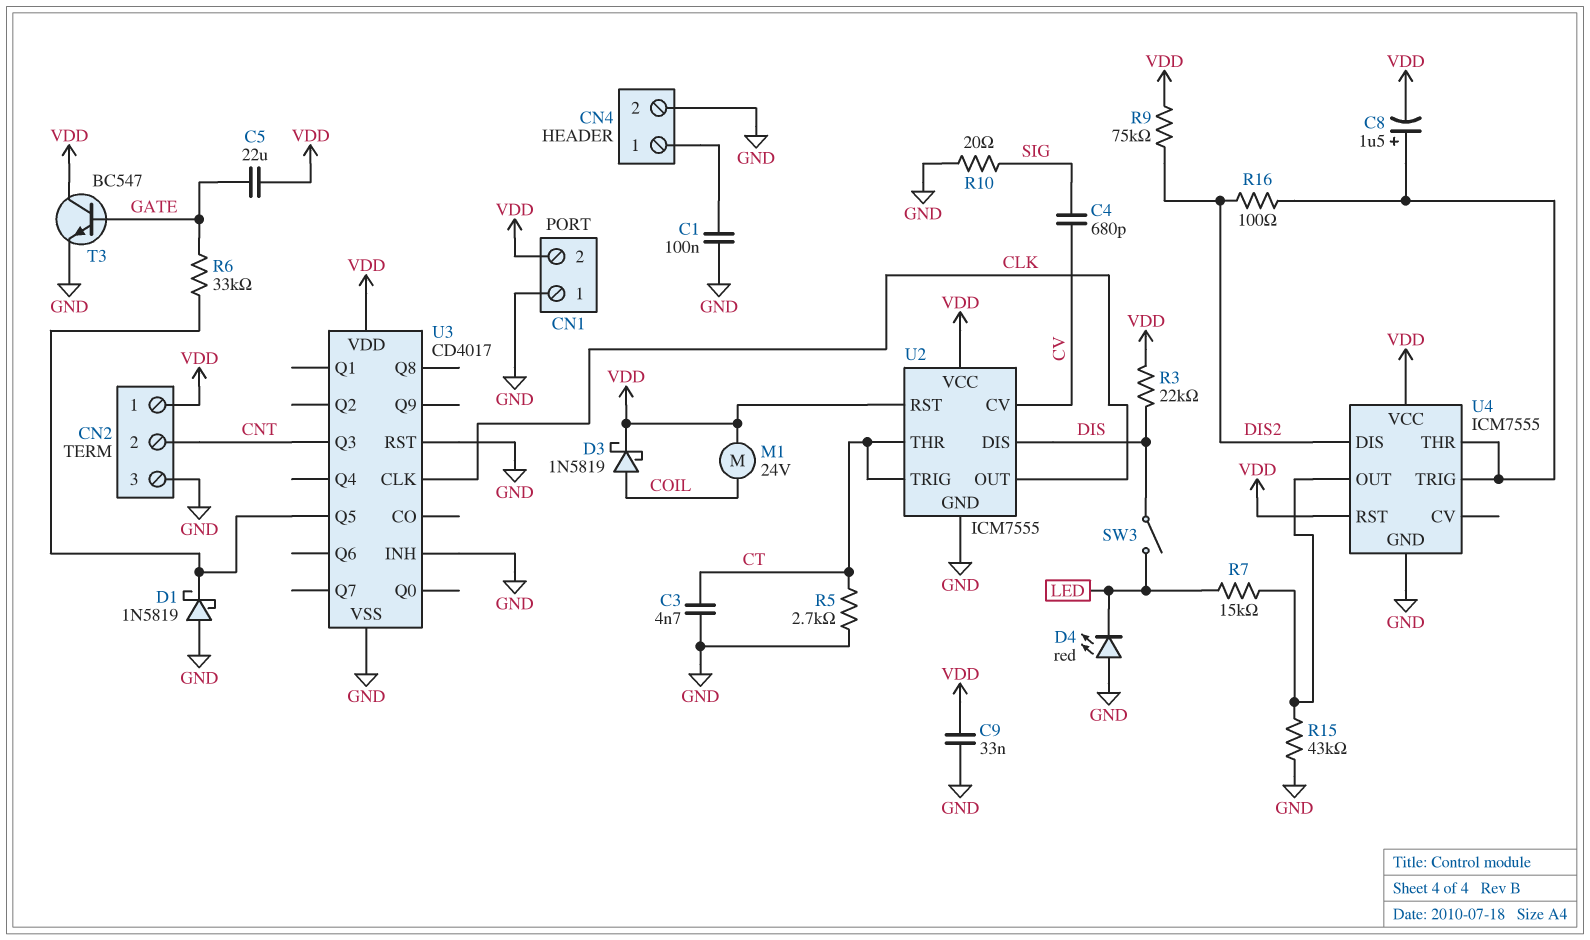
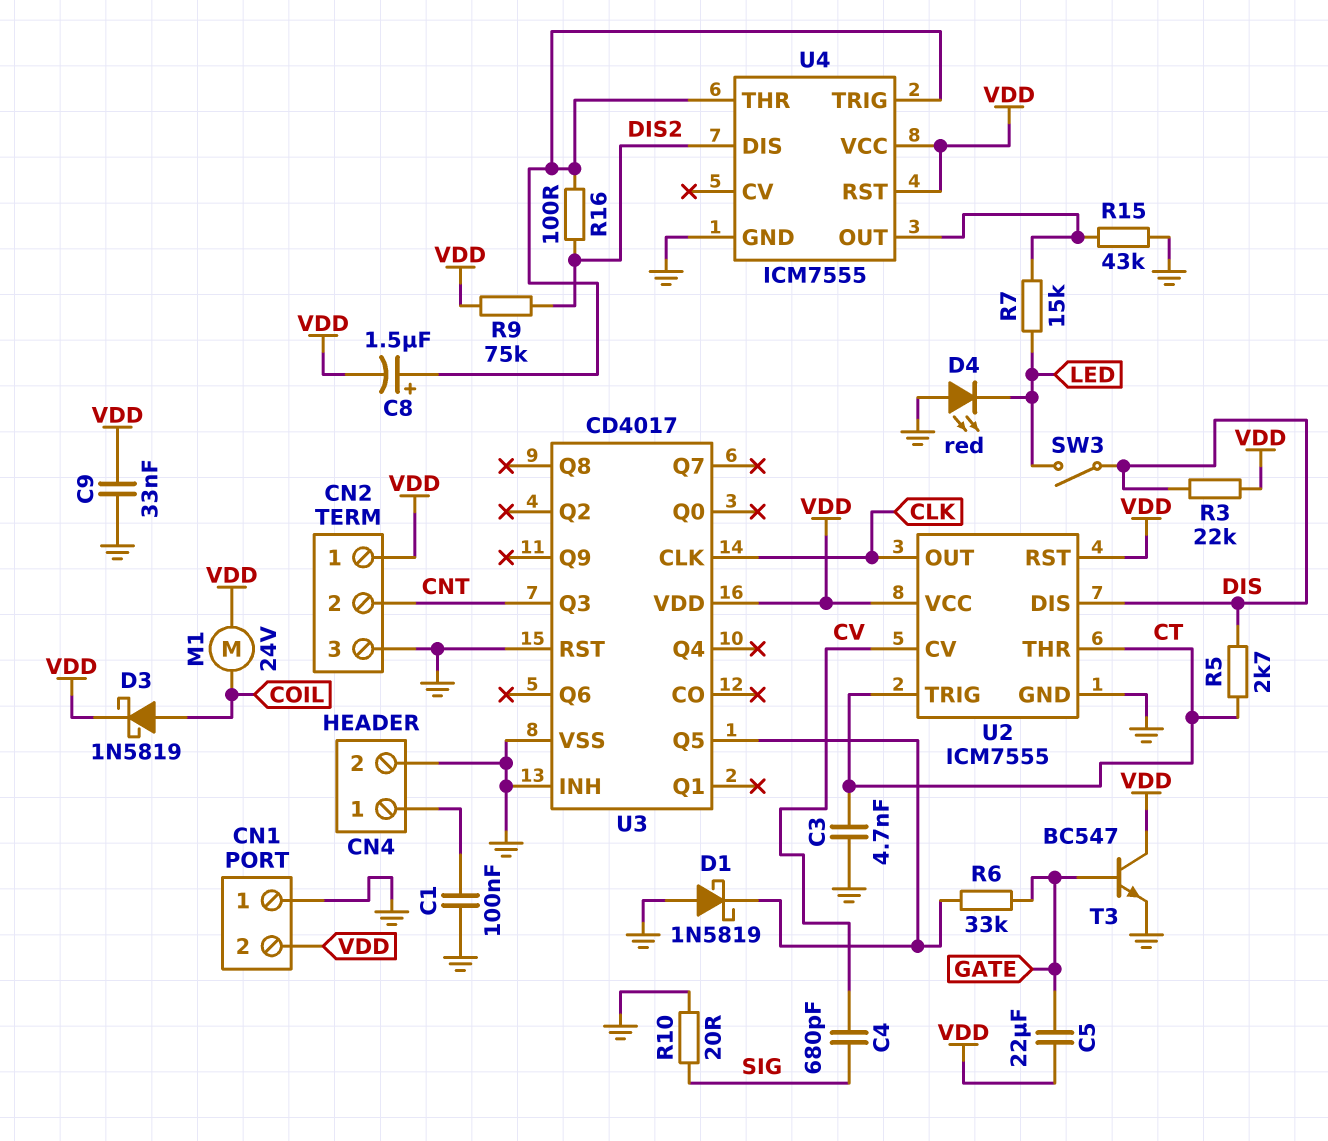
R5: 2.7k (CT, GND) -> 2.7k (CT, DIS)

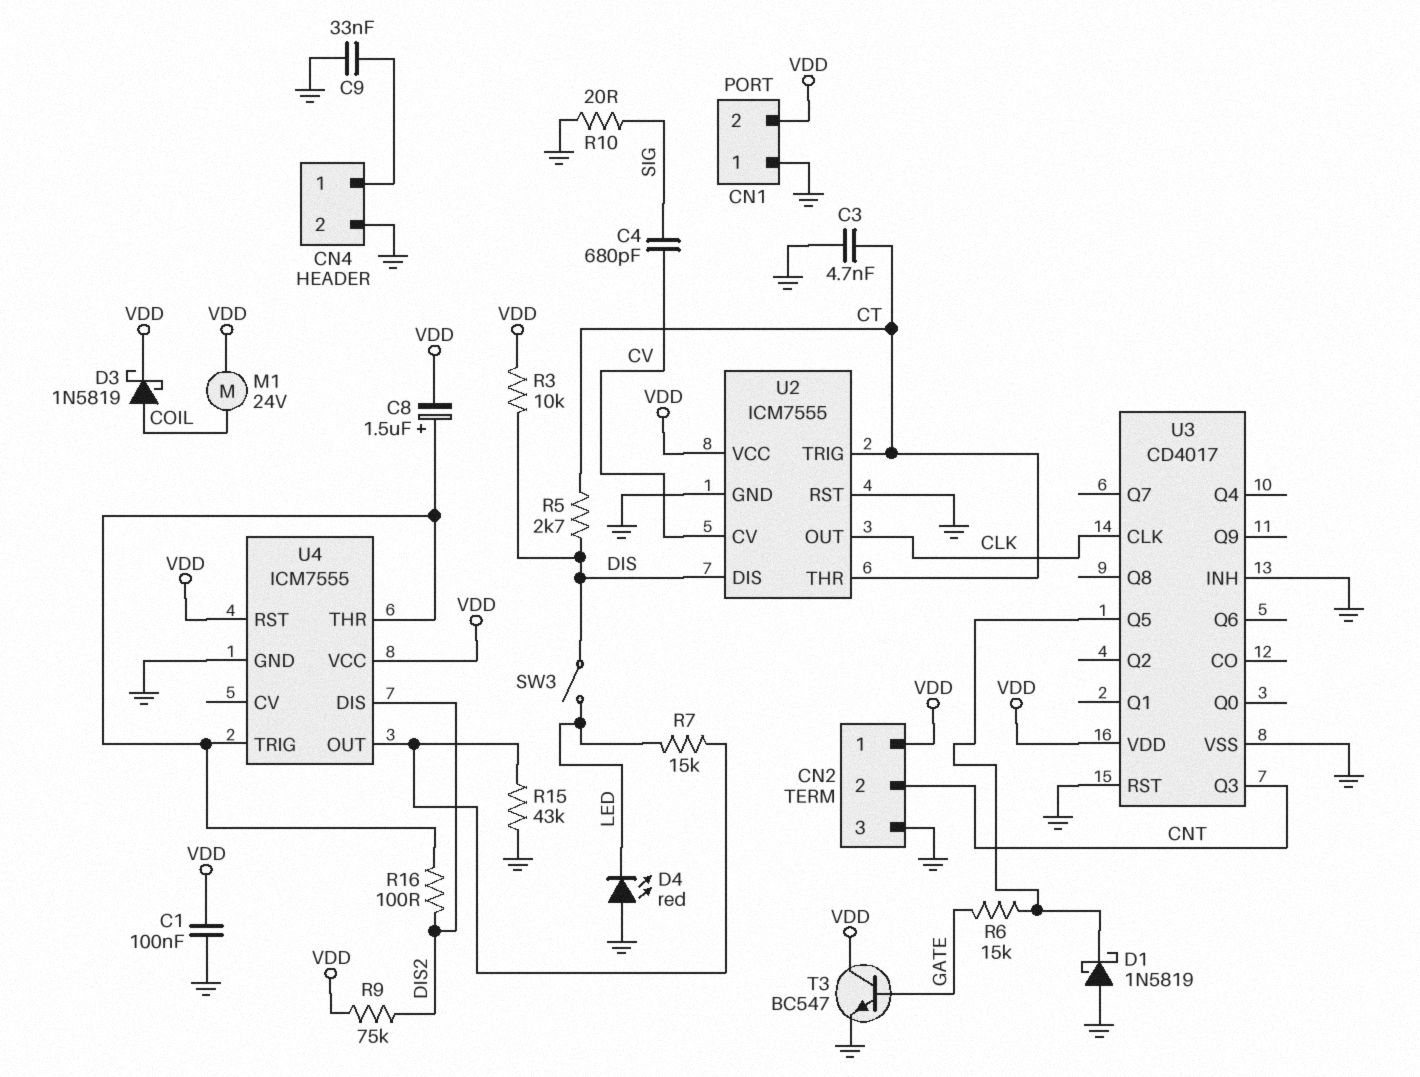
C1: 100nF (CN4/1, GND) -> 100nF (GND, VDD)
C5: 22uF (GATE, VDD) -> none
C9: 33nF (GND, VDD) -> 33nF (CN4/1, GND)
R3: 22k (DIS, VDD) -> 10k (DIS, VDD)
R6: 33k (GATE, U3/Q5) -> 15k (GATE, U3/Q5)
U2 pin RST: VDD -> GND

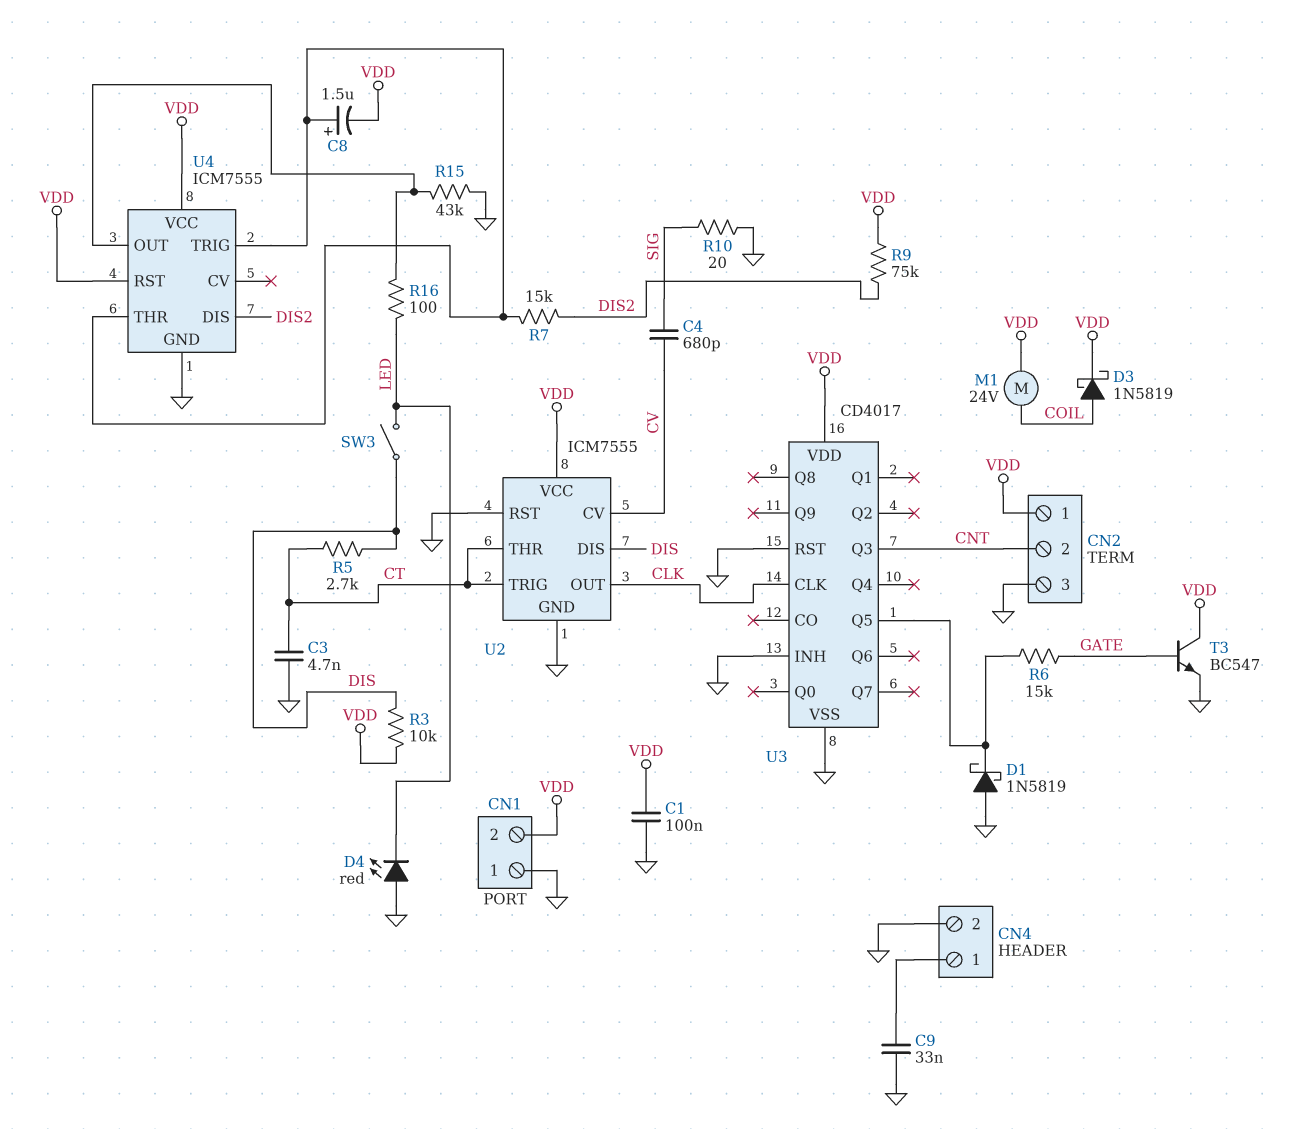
R7: 15k (LED, U4/OUT) -> 15k (DIS2, U4/THR)
R16: 100 (DIS2, U4/THR) -> 100 (LED, U4/OUT)

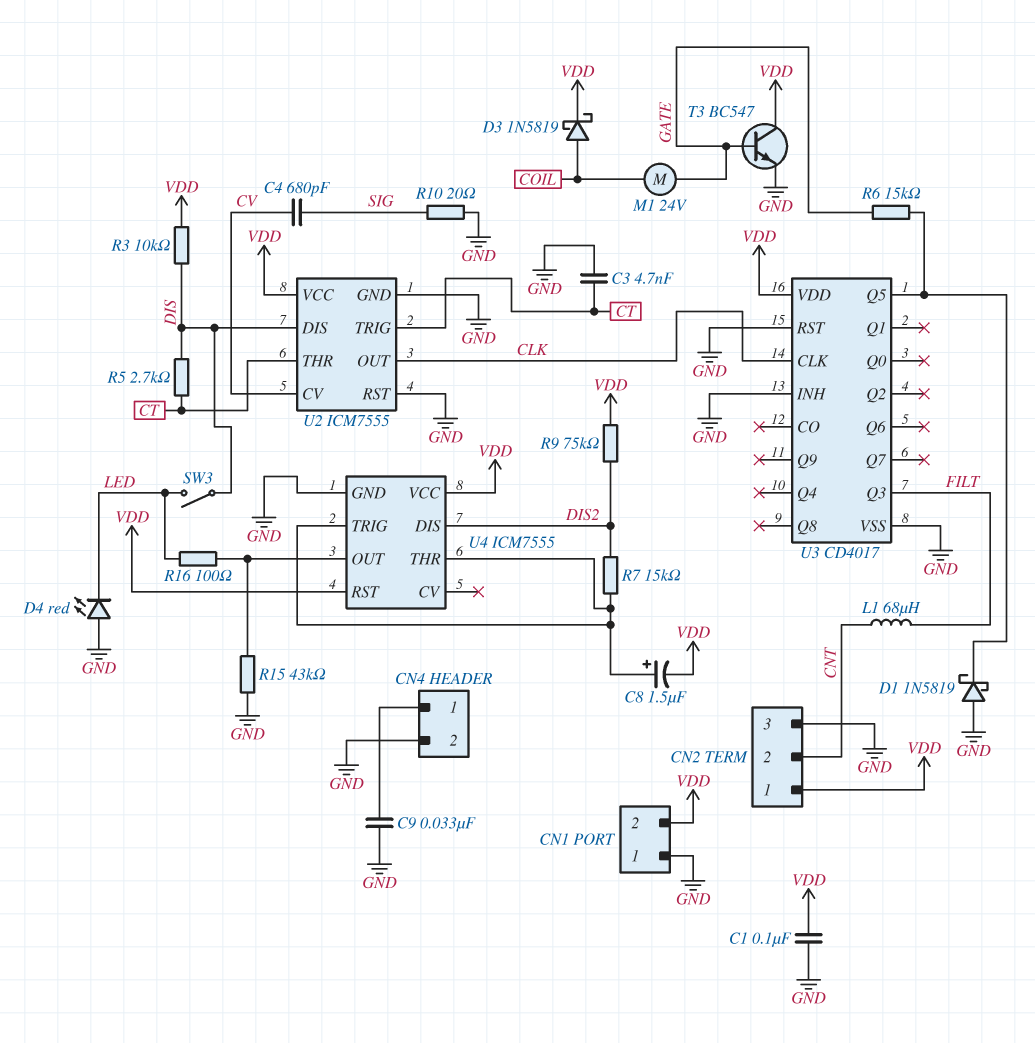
L1: none -> 68uH (CNT, FILT)
M1: motor 24V (COIL, VDD) -> motor 24V (COIL, GATE)
U3 pin Q3: CNT -> FILT

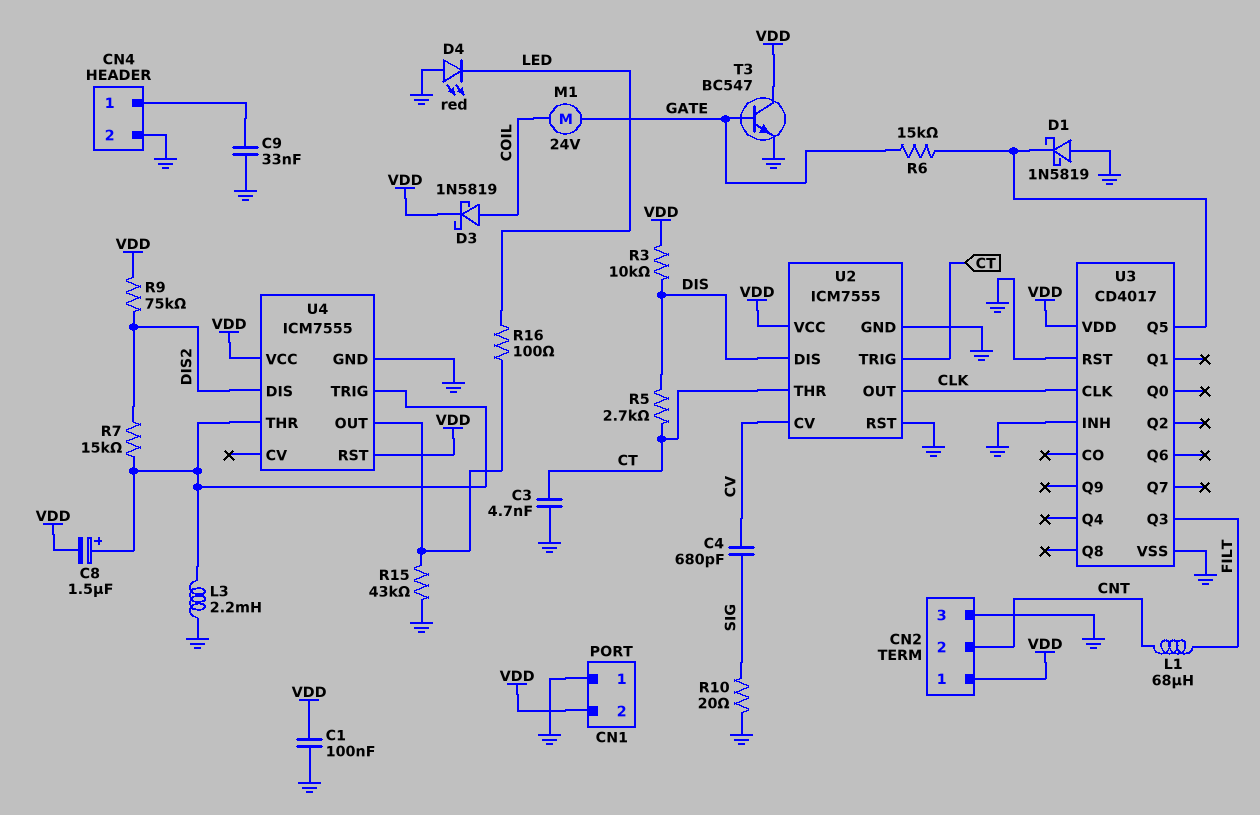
L3: none -> 2.2mH (GND, U4/THR)
SW3: switch (DIS, LED) -> none

